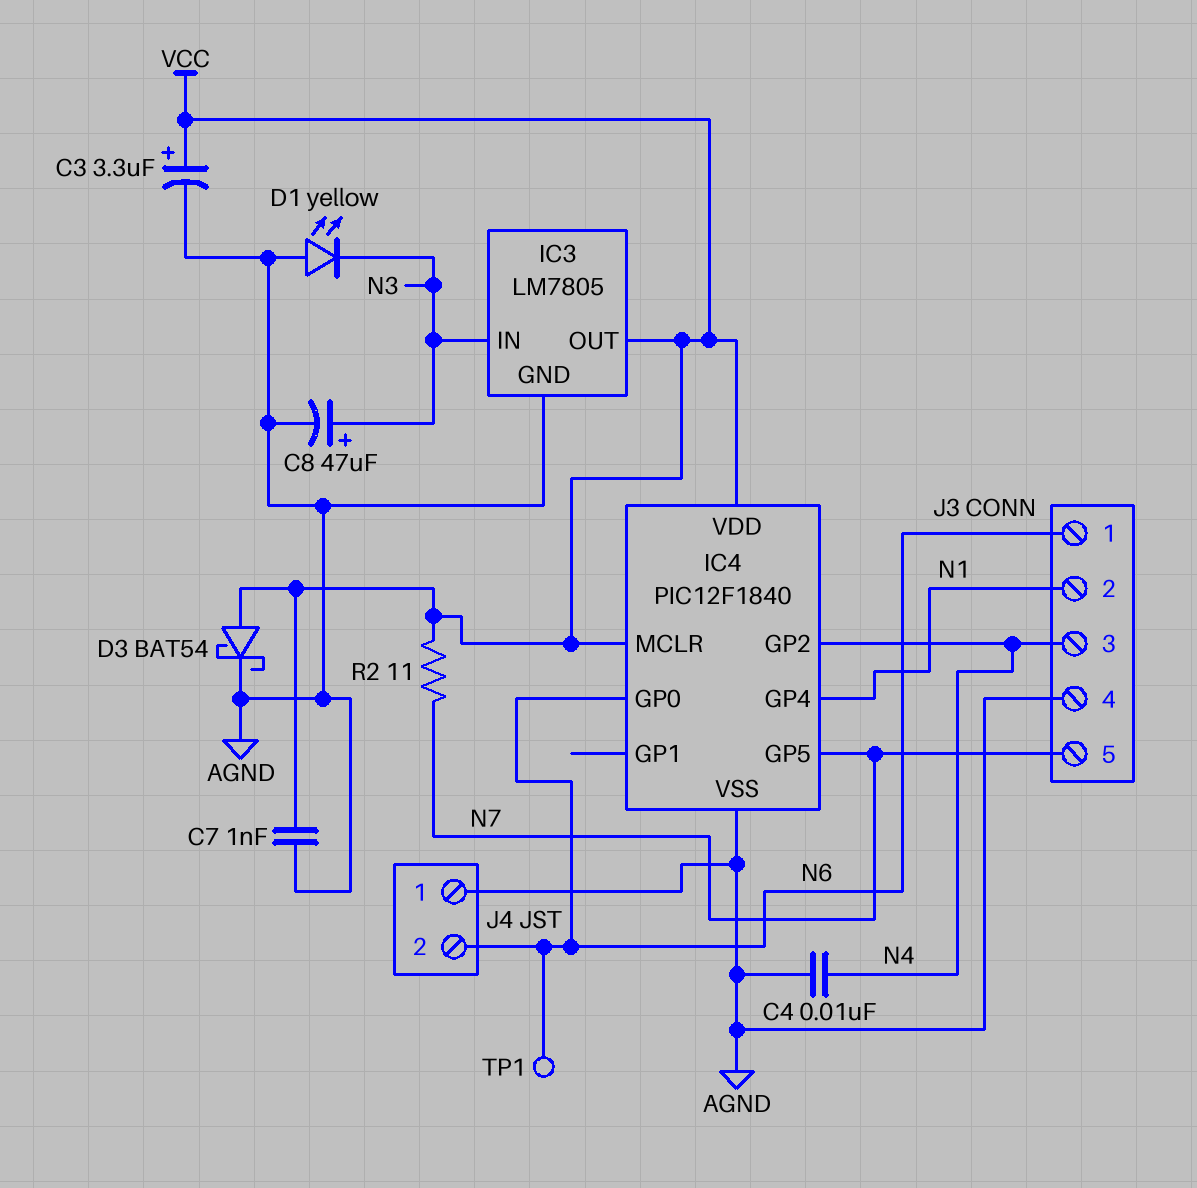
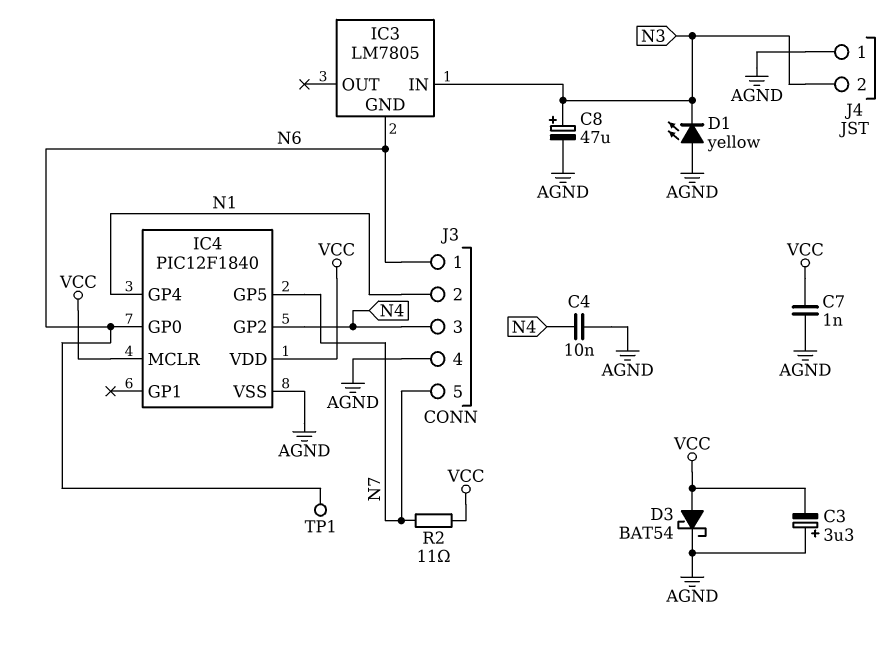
C3: 3.3uF (plus VCC, minus AGND) -> 3.3uF (plus AGND, minus VCC)
IC3 pin GND: AGND -> N6
IC3 pin OUT: VCC -> none
J4 pin 2: N6 -> N3

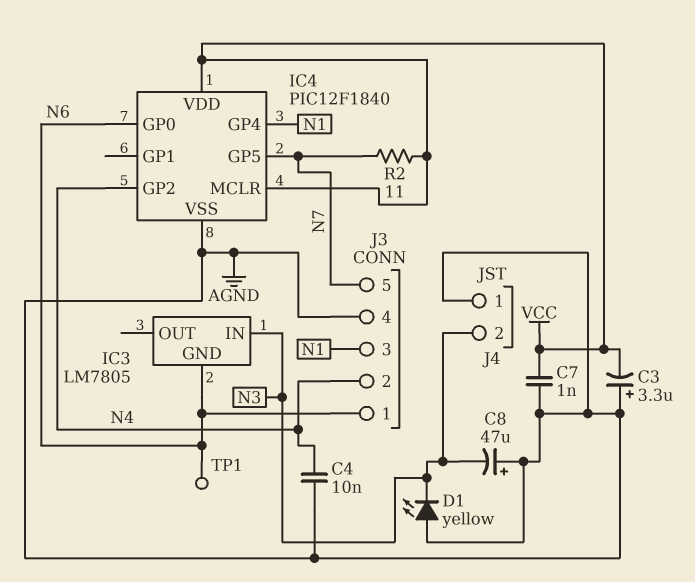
C8: 47uF (plus N3, minus AGND) -> 47uF (plus AGND, minus N3)
D3: schottky BAT54 (A VCC, K AGND) -> none
J3 pin 2: N1 -> N4
J3 pin 3: N4 -> N1

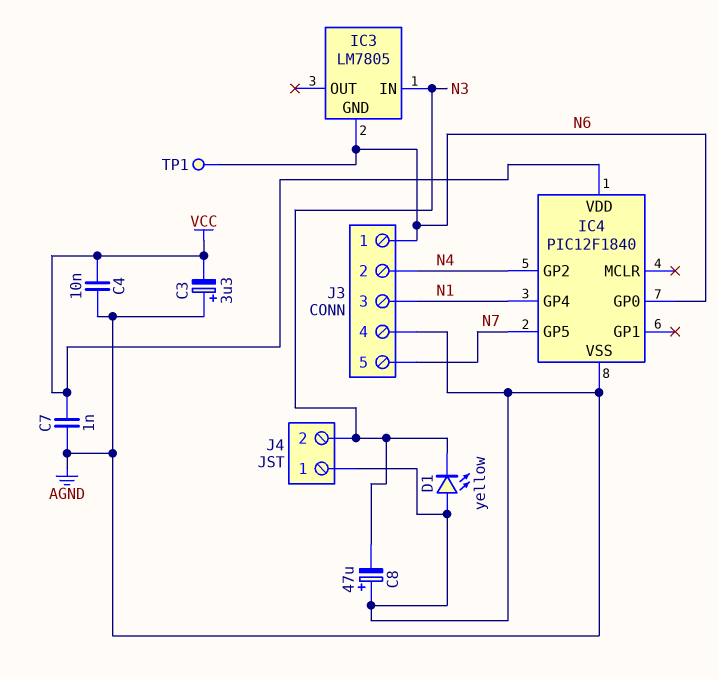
C4: 10nF (AGND, N4) -> 10nF (AGND, VCC)
IC4 pin MCLR: VCC -> none
R2: 11 (N7, VCC) -> none

